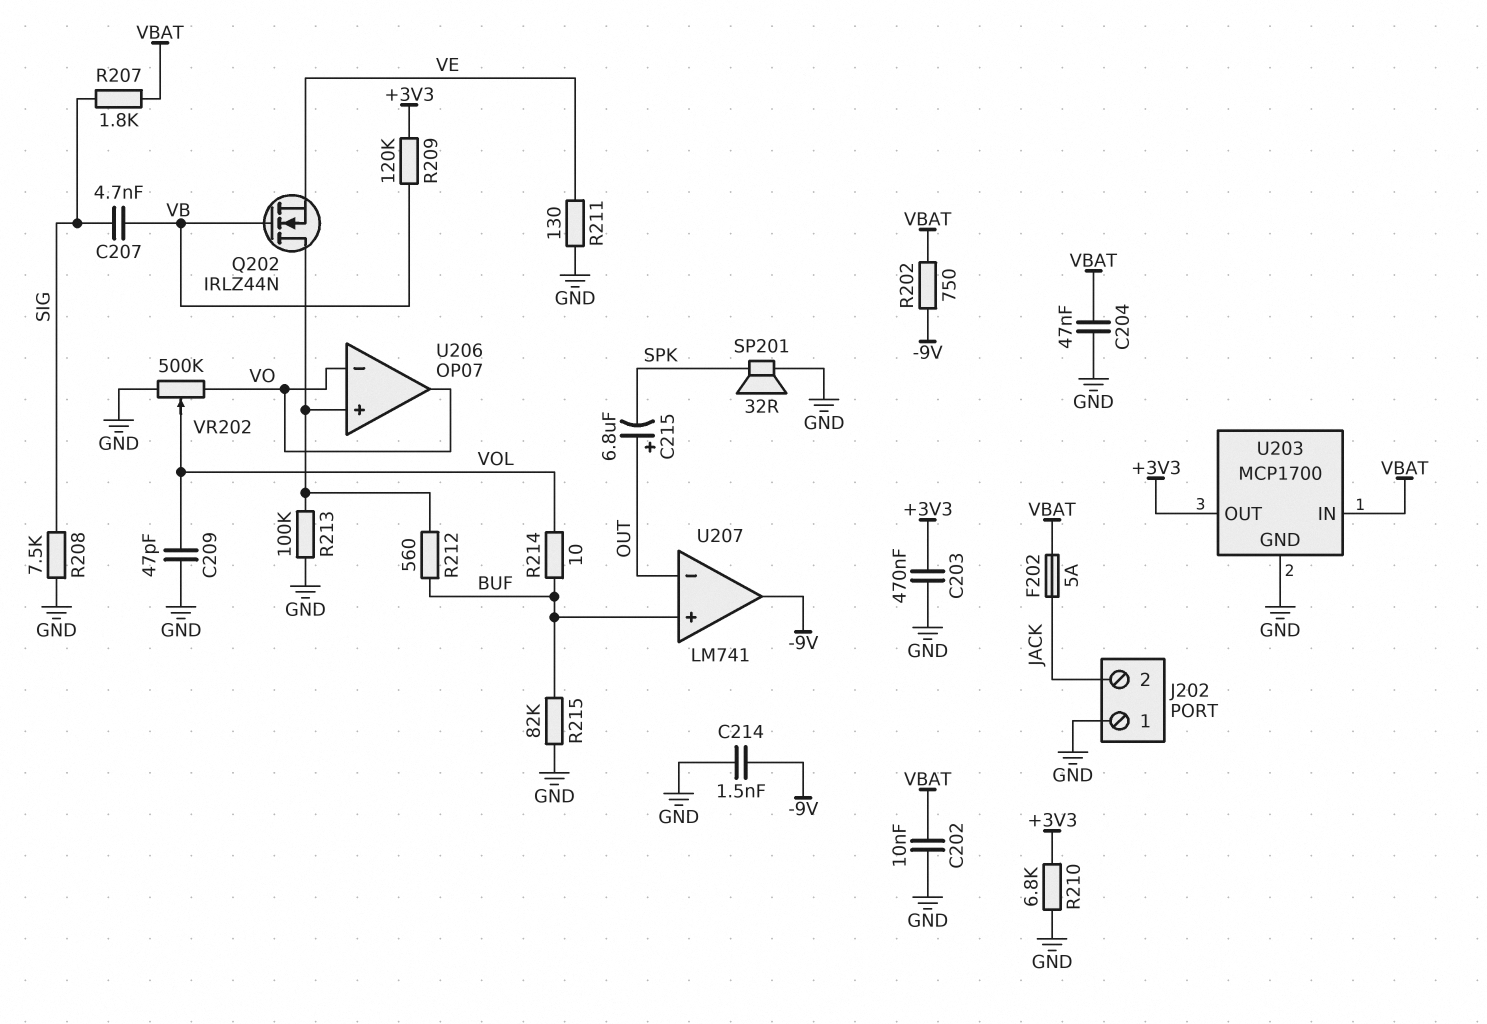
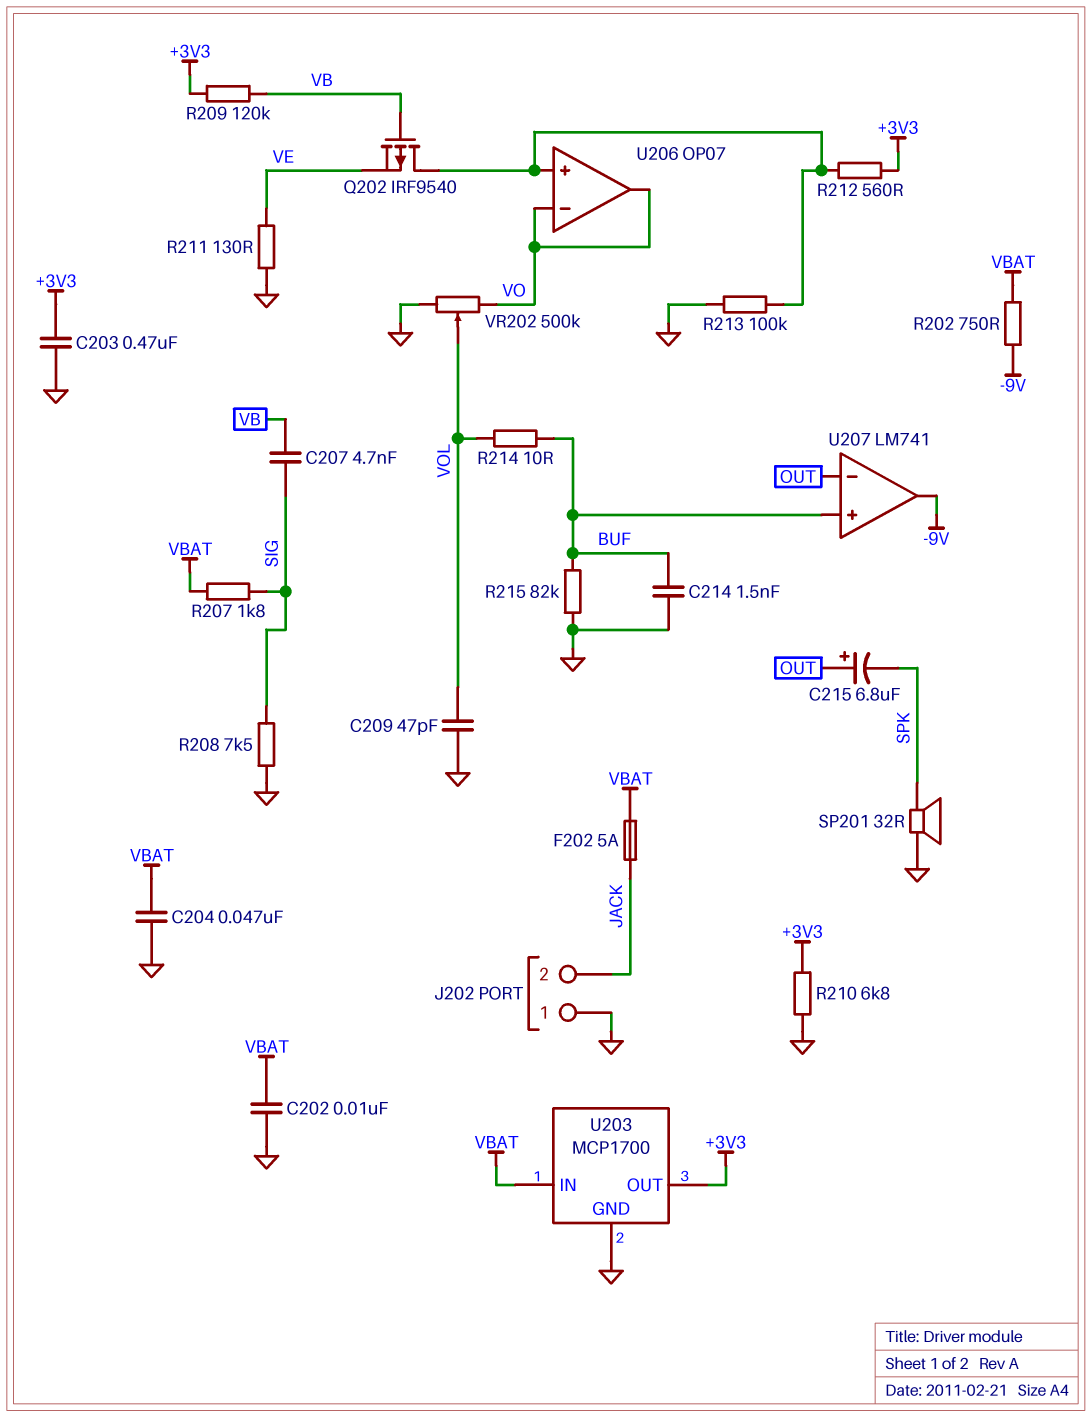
C214: 1.5nF (-9V, GND) -> 1.5nF (BUF, GND)
Q202: NMOS IRLZ44N (G VB, D U206/in+, S VE) -> PMOS IRF9540 (G VB, D U206/in+, S VE)
R212: 560 (BUF, U206/in+) -> 560 (+3V3, U206/in+)

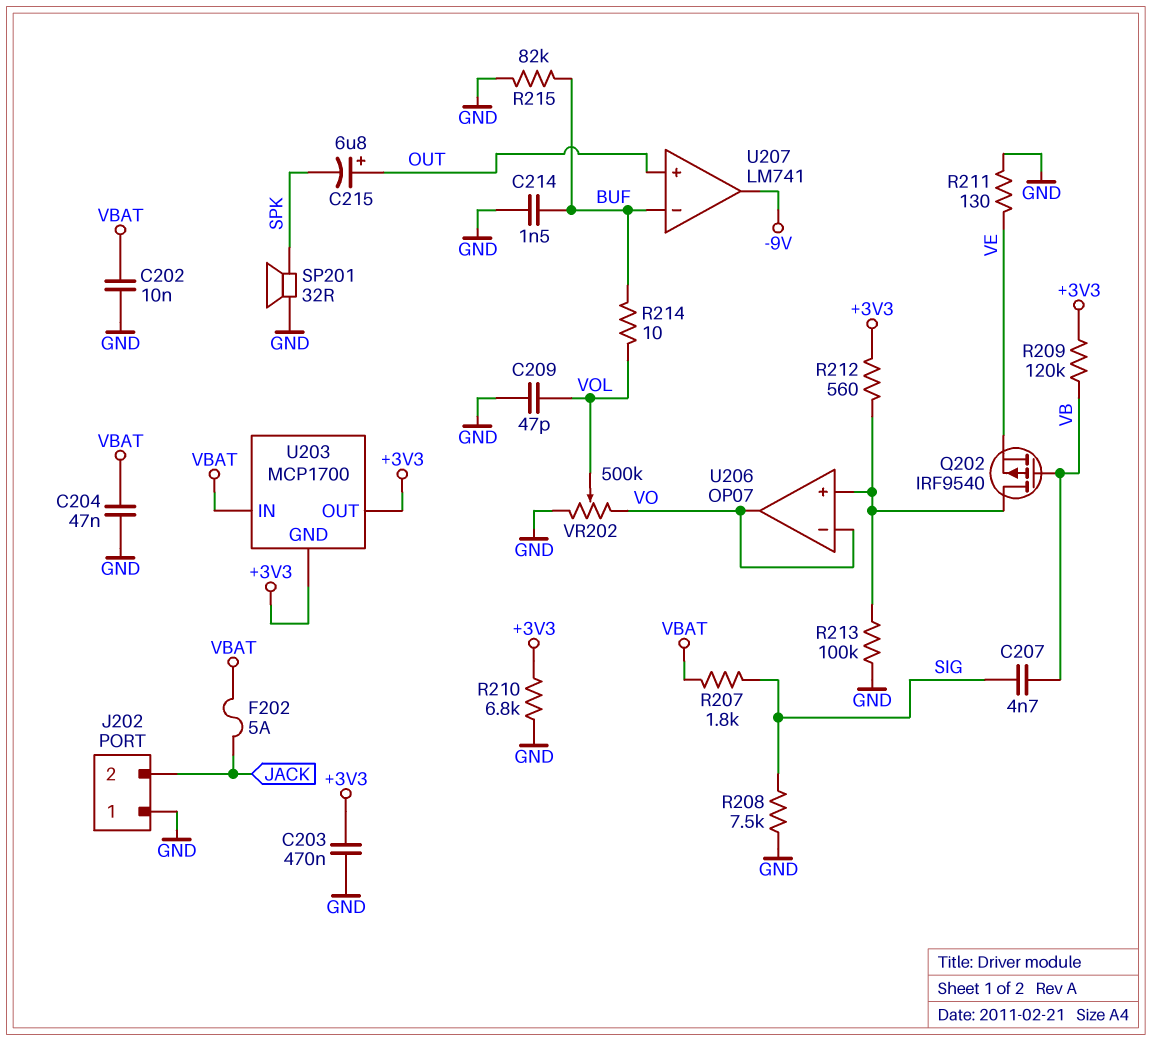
R202: 750 (-9V, VBAT) -> none
U203 pin GND: GND -> +3V3
U207 pin in+: BUF -> OUT
U207 pin in-: OUT -> BUF

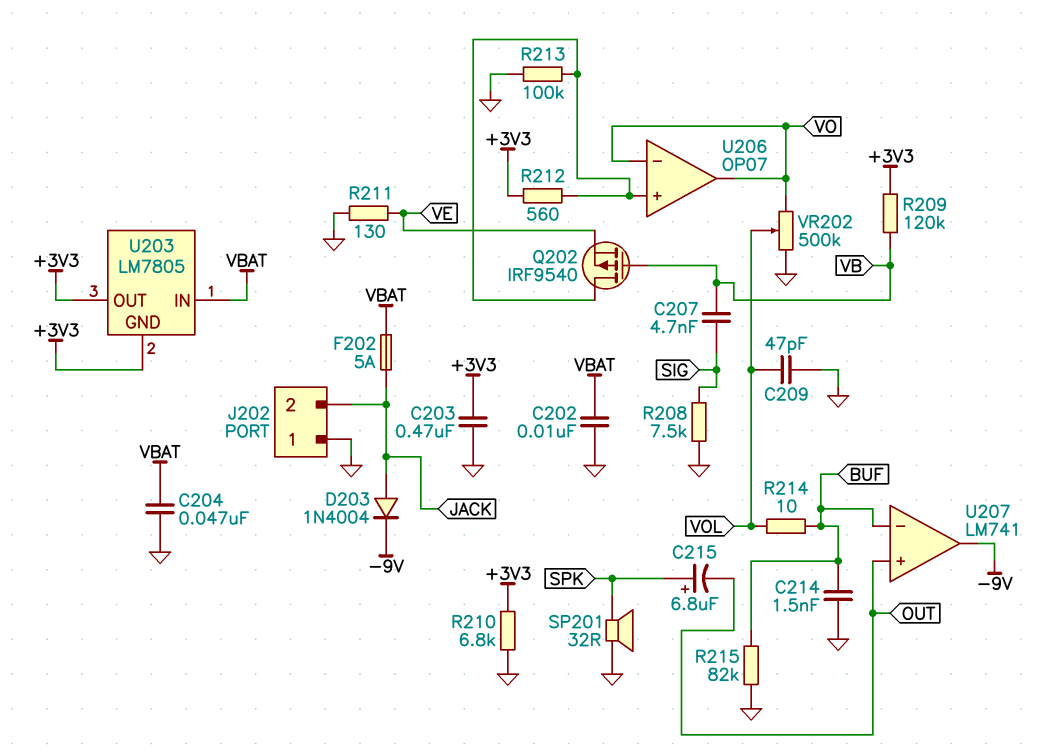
C215: 6.8uF (plus OUT, minus SPK) -> 6.8uF (plus SPK, minus OUT)
D203: none -> diode 1N4004 (A JACK, K -9V)
R207: 1.8k (SIG, VBAT) -> none
U203: MCP1700 -> LM7805

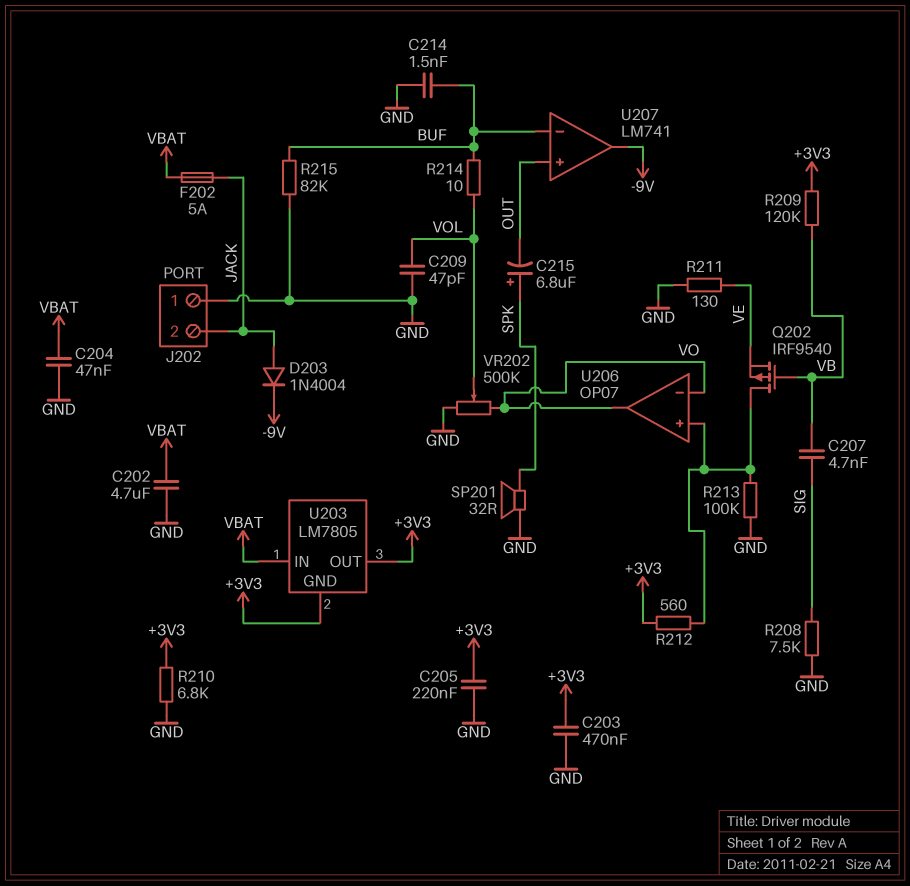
C202: 10nF (GND, VBAT) -> 4.7uF (GND, VBAT)
C205: none -> 220nF (+3V3, GND)

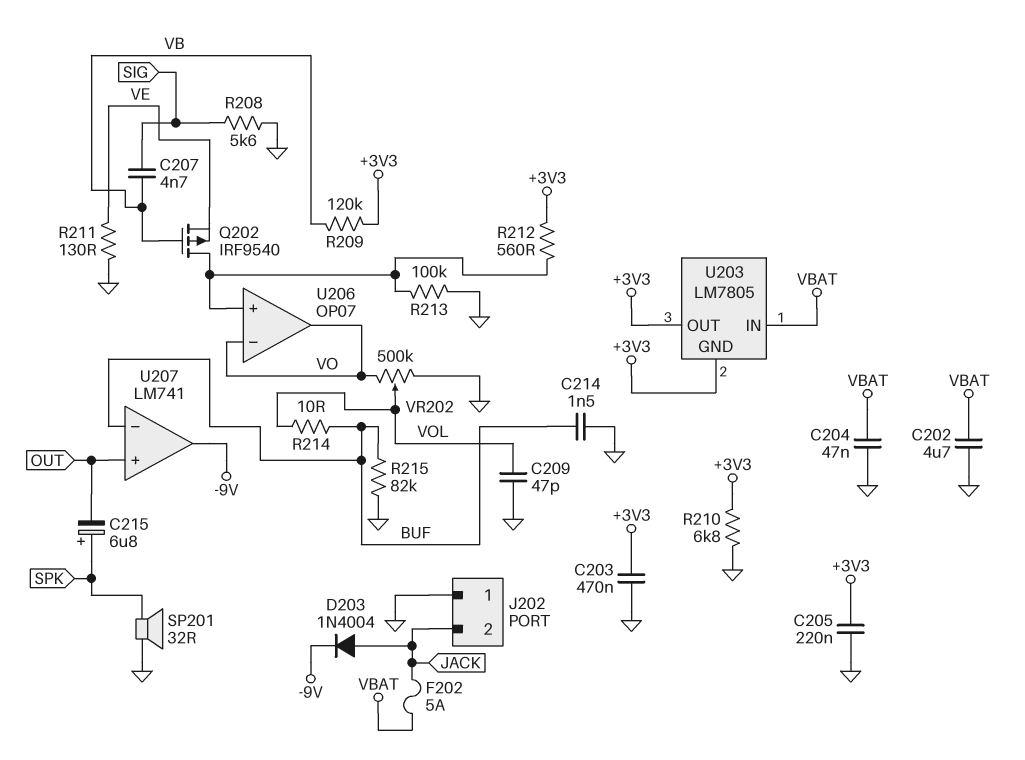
R208: 7.5k (GND, SIG) -> 5.6k (GND, SIG)

